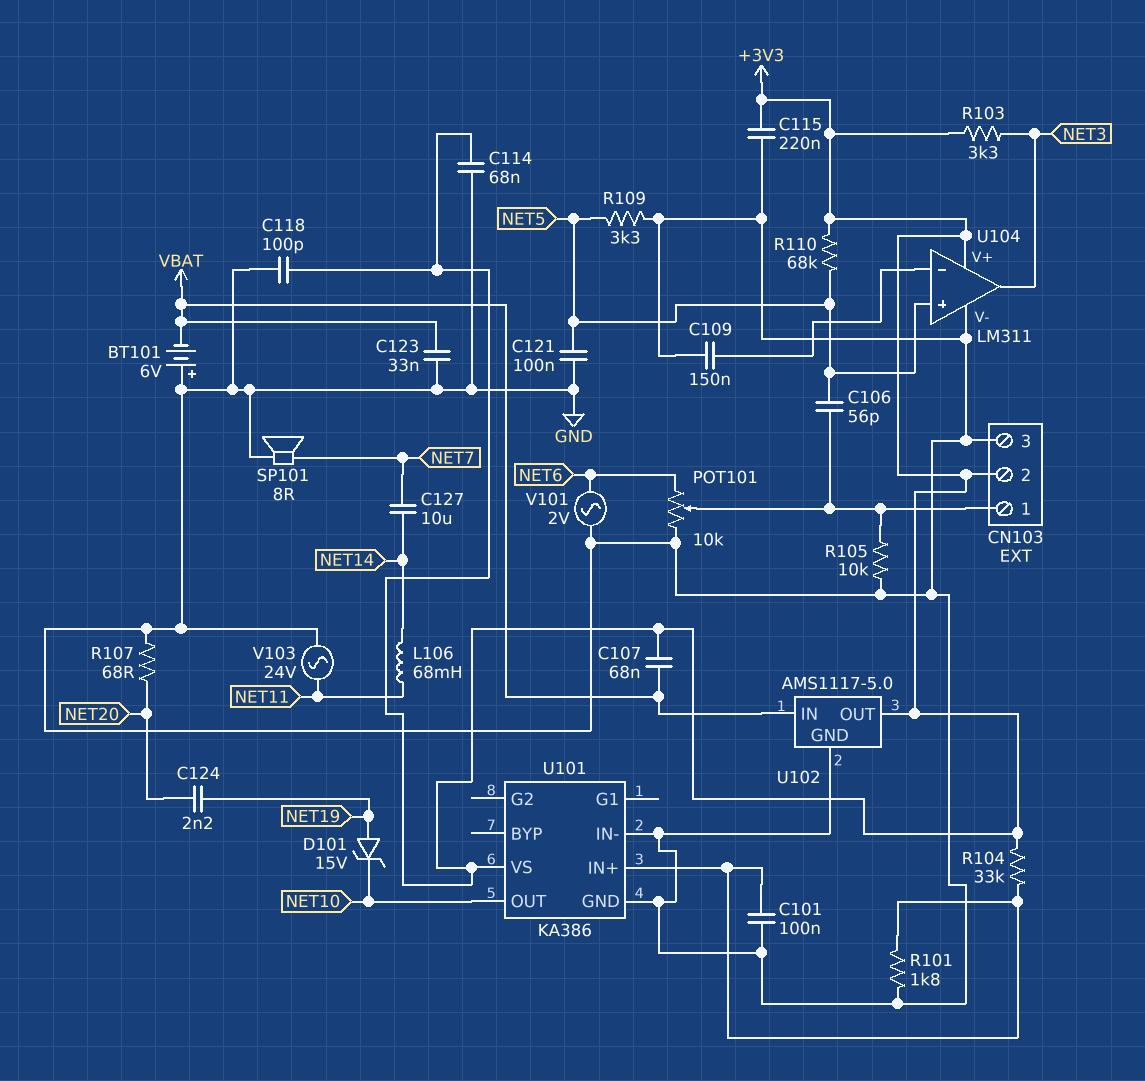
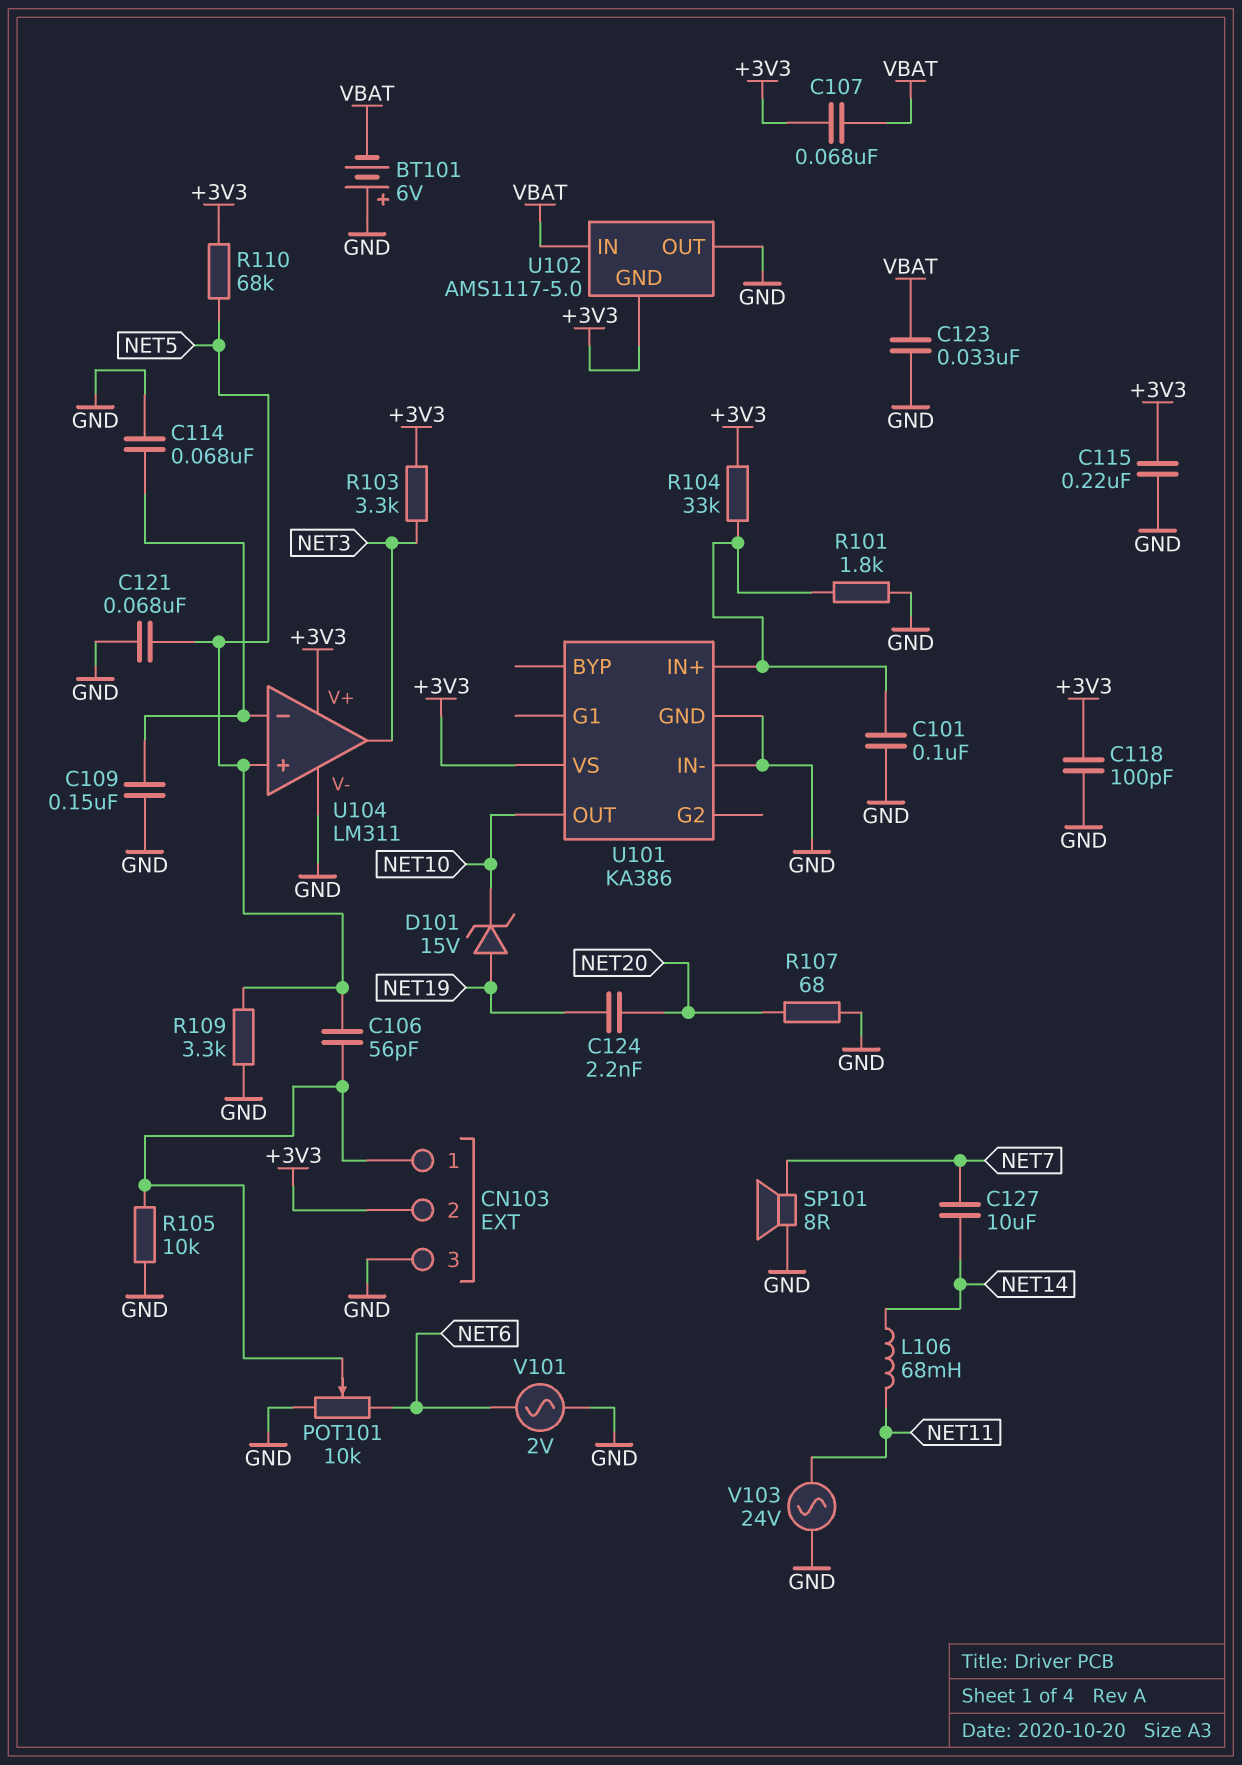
C114: 68nF (+3V3, GND) -> 68nF (GND, U104/in-)
C121: 100nF (GND, NET5) -> 68nF (GND, NET5)
U102 pin GND: GND -> +3V3
U102 pin OUT: +3V3 -> GND

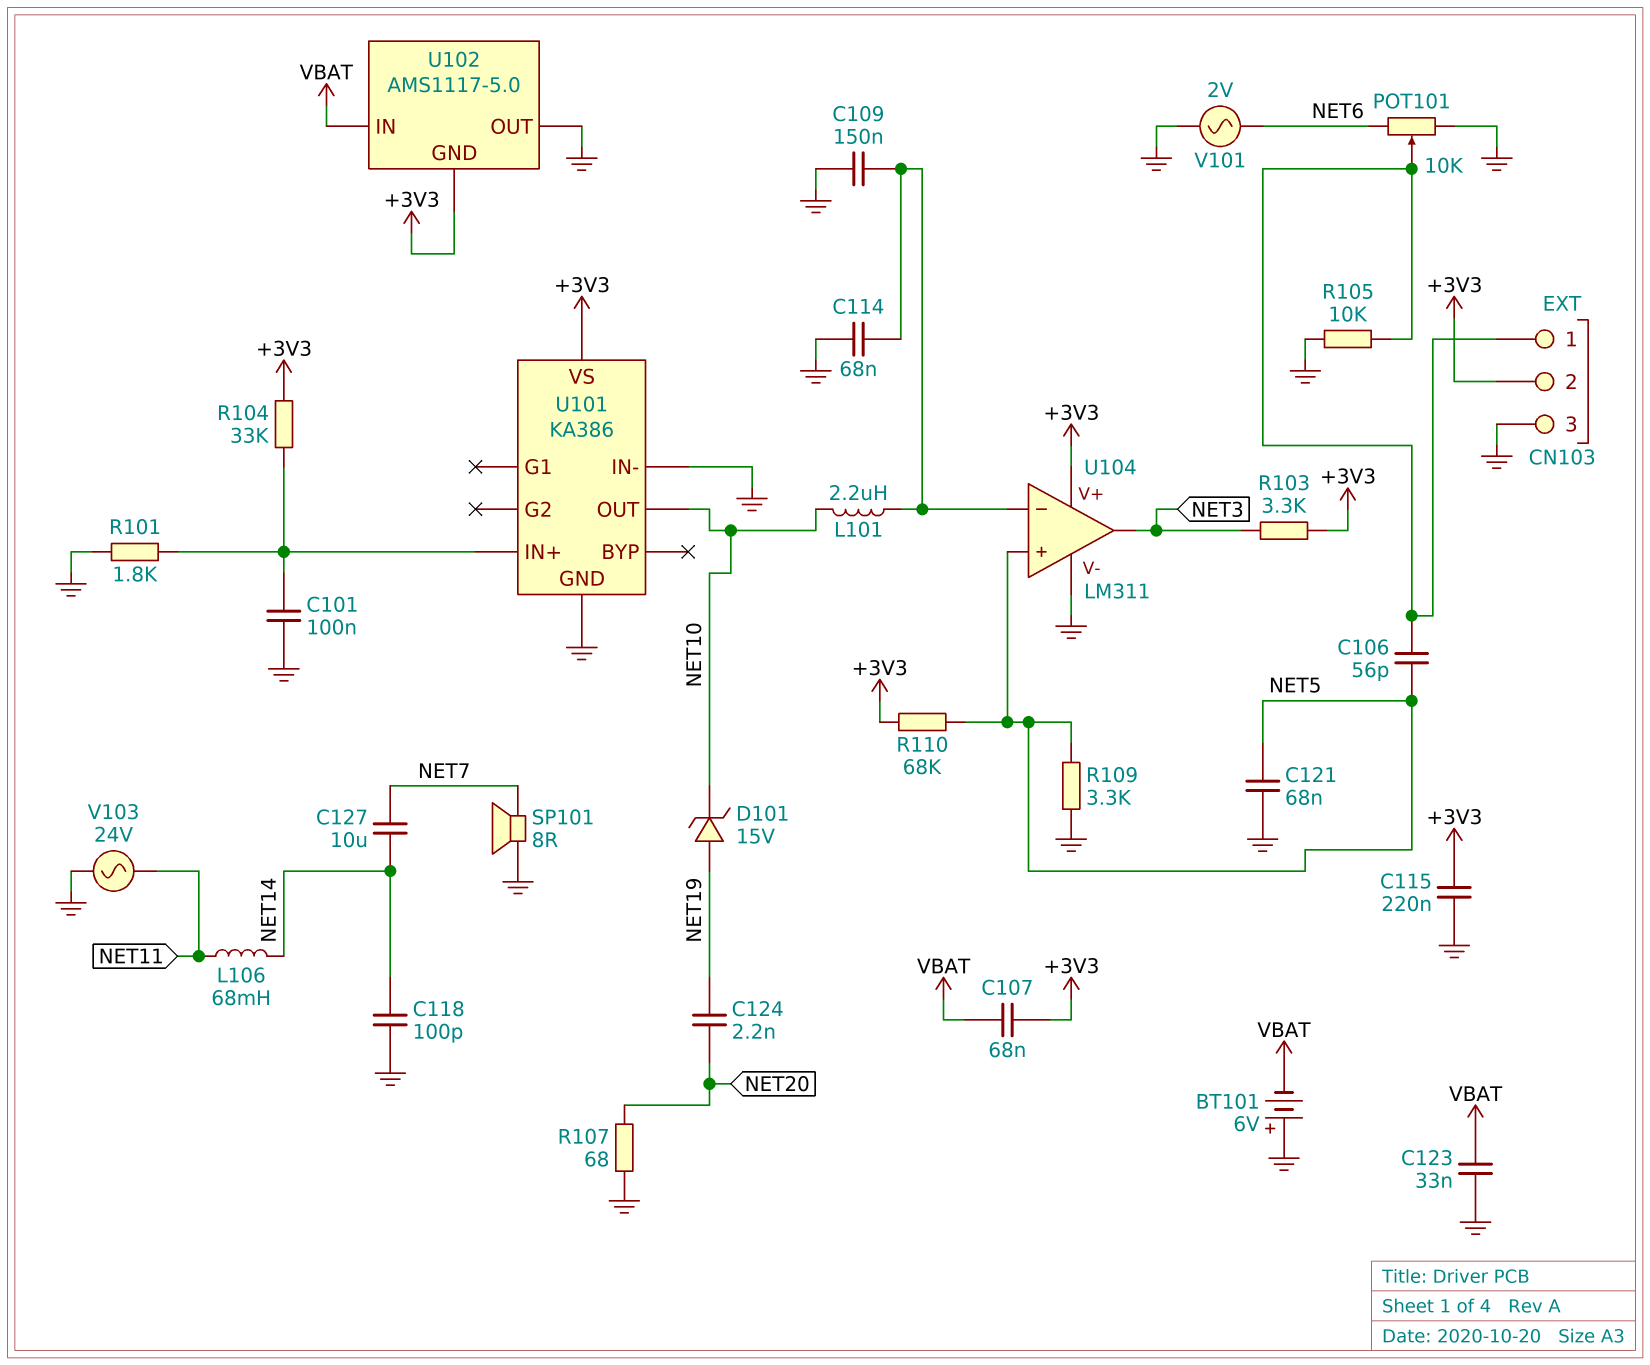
C118: 100pF (+3V3, GND) -> 100pF (GND, NET14)
L101: none -> 2.2uH (NET10, U104/in-)

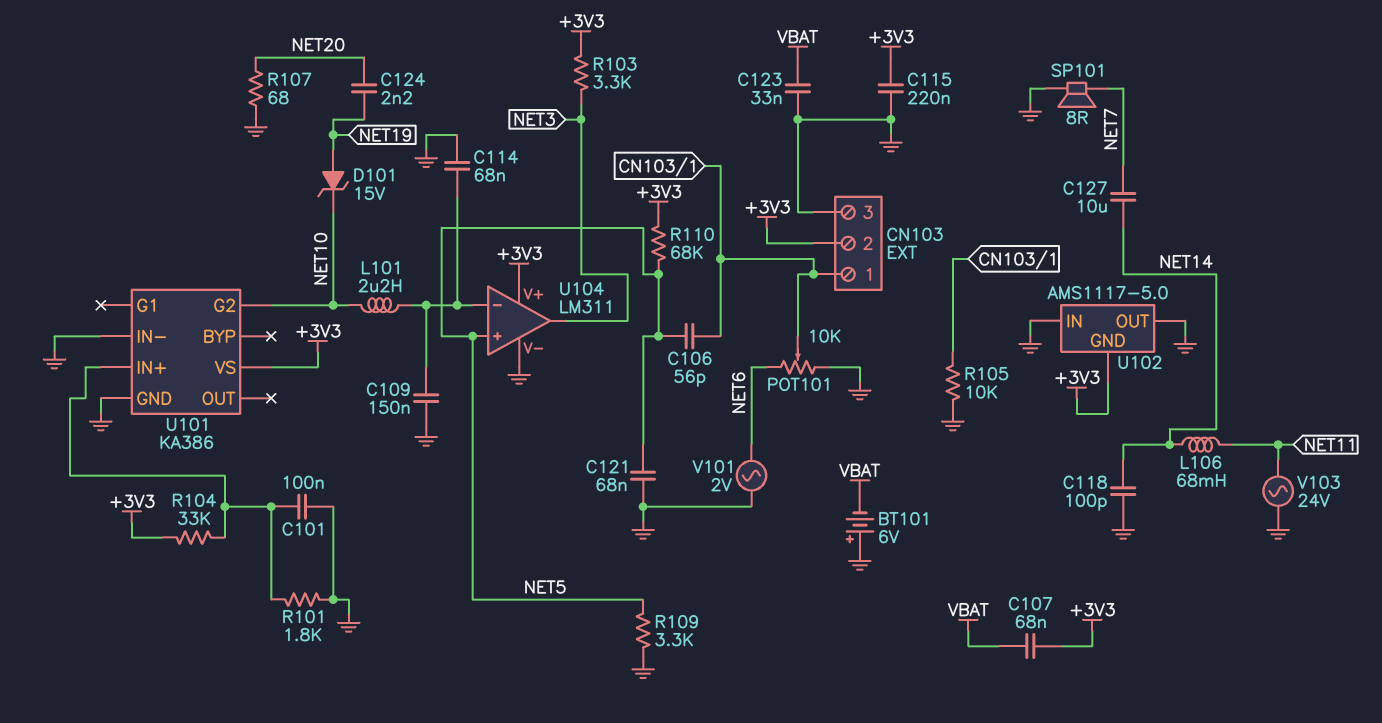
U101 pin G2: none -> NET10
U101 pin OUT: NET10 -> none
U102 pin IN: VBAT -> GND

